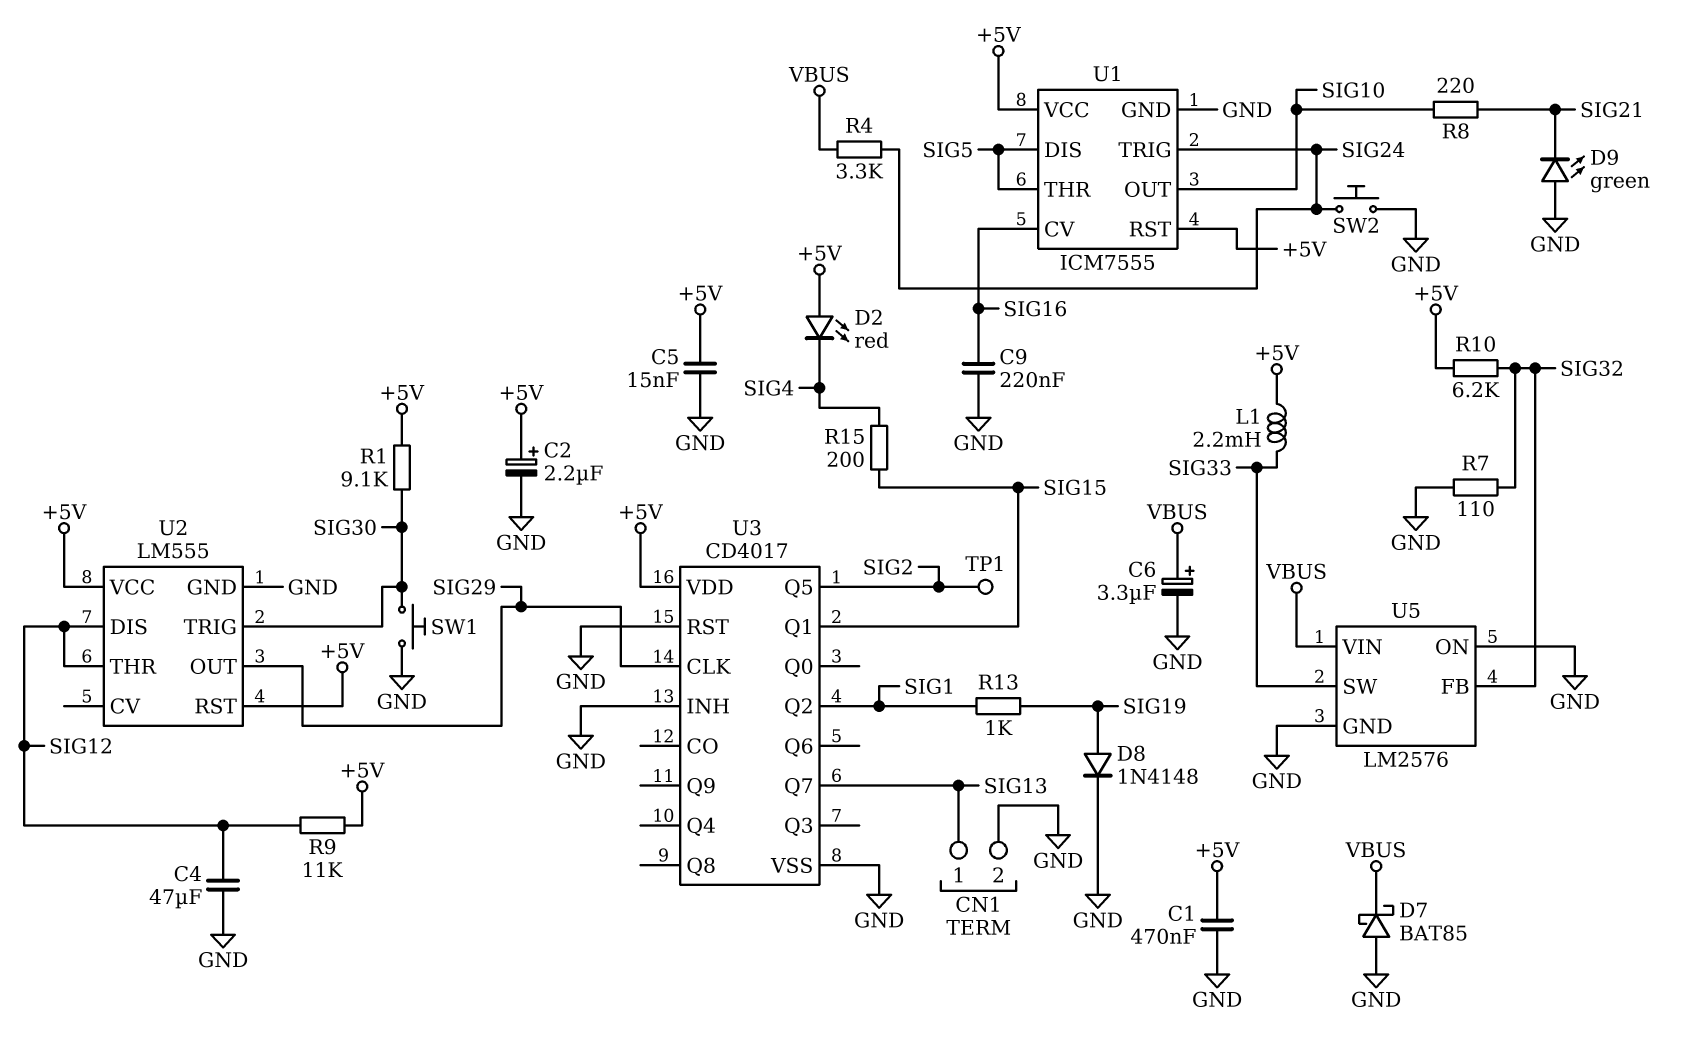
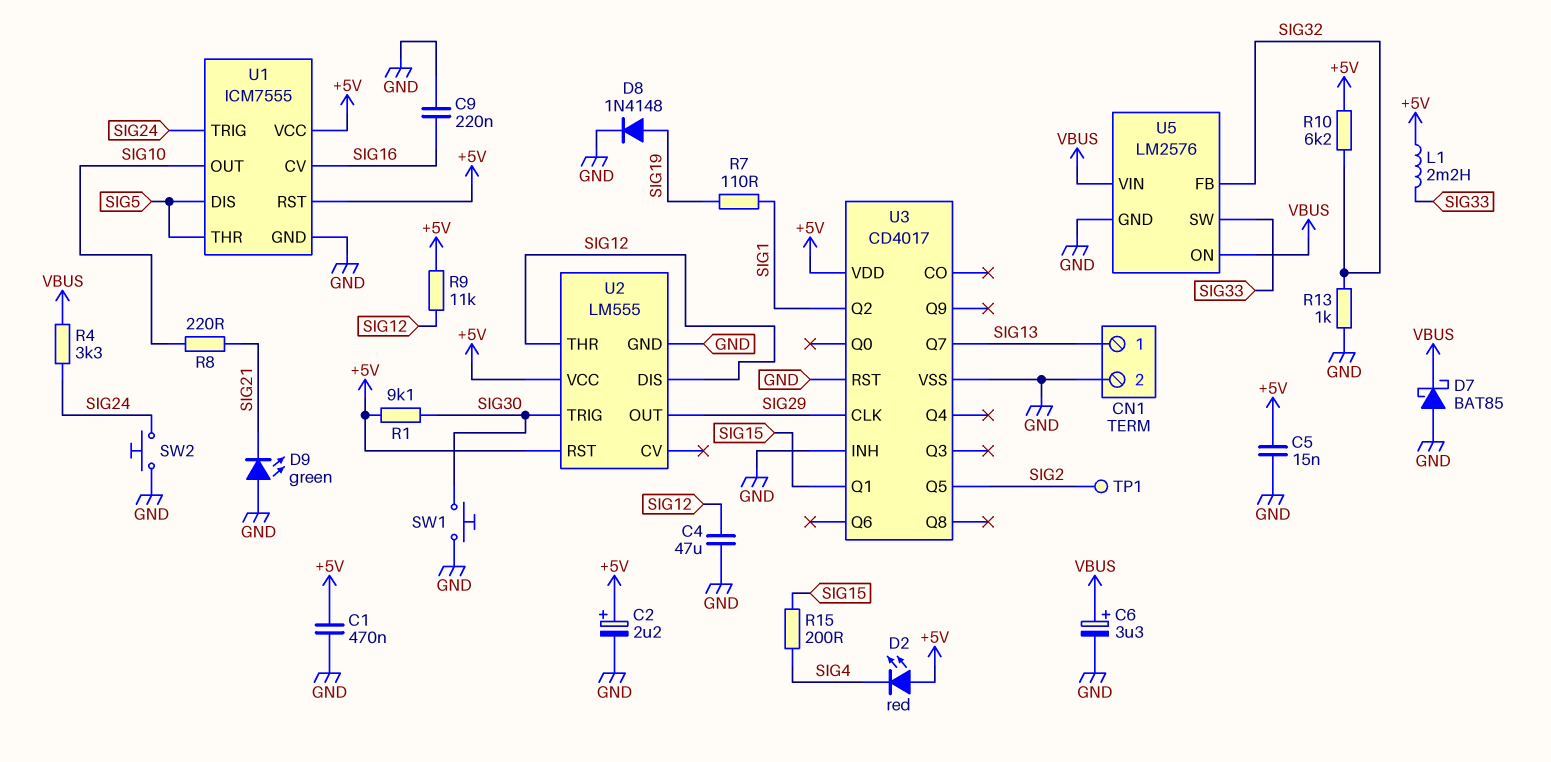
R7: 110 (GND, SIG32) -> 110 (SIG1, SIG19)
R13: 1k (SIG1, SIG19) -> 1k (GND, SIG32)
U5 pin ON: GND -> VBUS

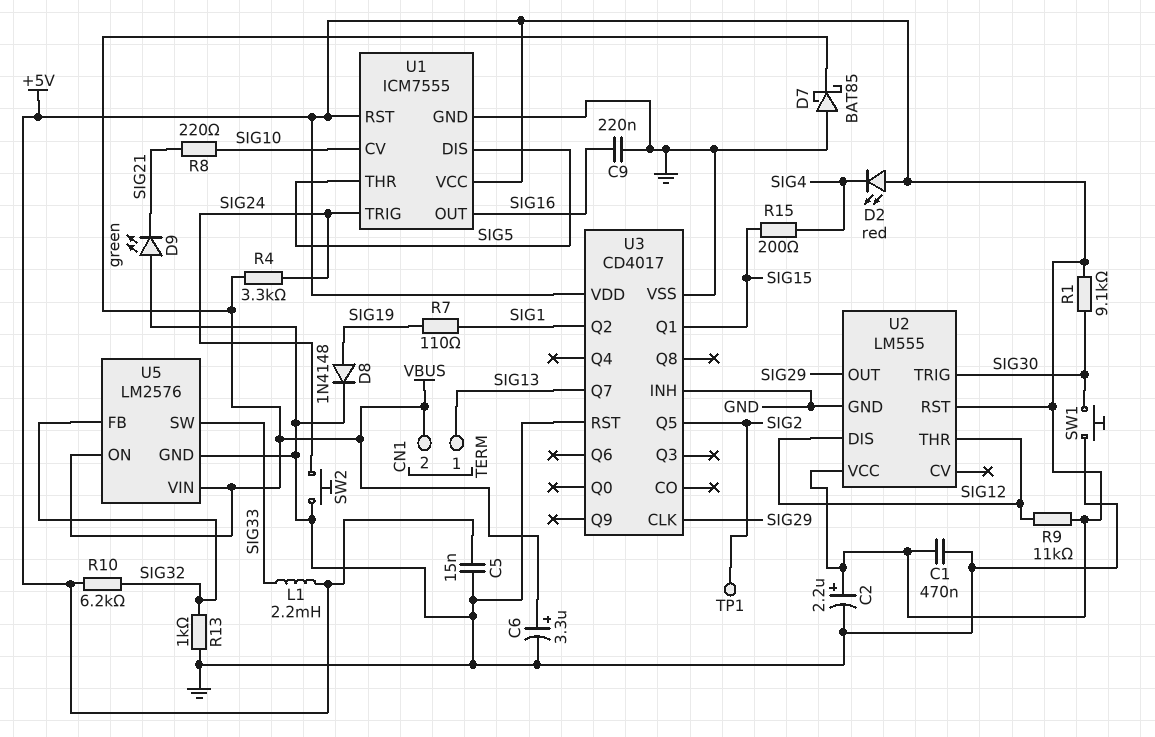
C4: 47uF (GND, SIG12) -> none
CN1 pin 2: GND -> VBUS
U1 pin CV: SIG16 -> SIG10
U1 pin OUT: SIG10 -> SIG16

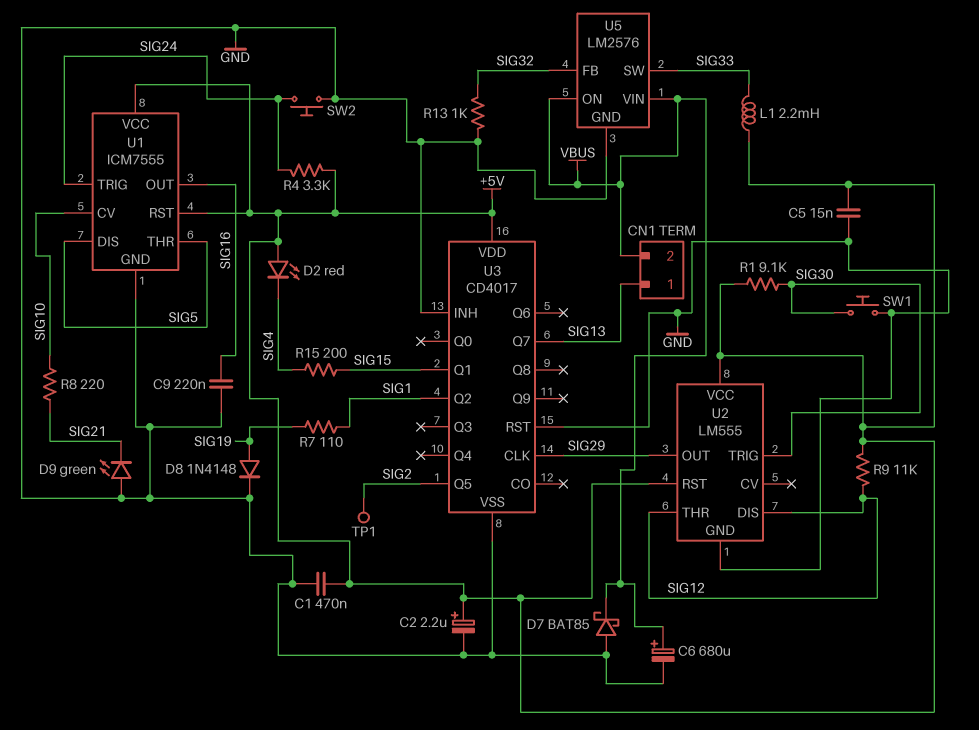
C6: 3.3uF (plus VBUS, minus GND) -> 680uF (plus VBUS, minus GND)
R4: 3.3k (SIG24, VBUS) -> 3.3k (+5V, SIG24)
R10: 6.2k (+5V, SIG32) -> none

